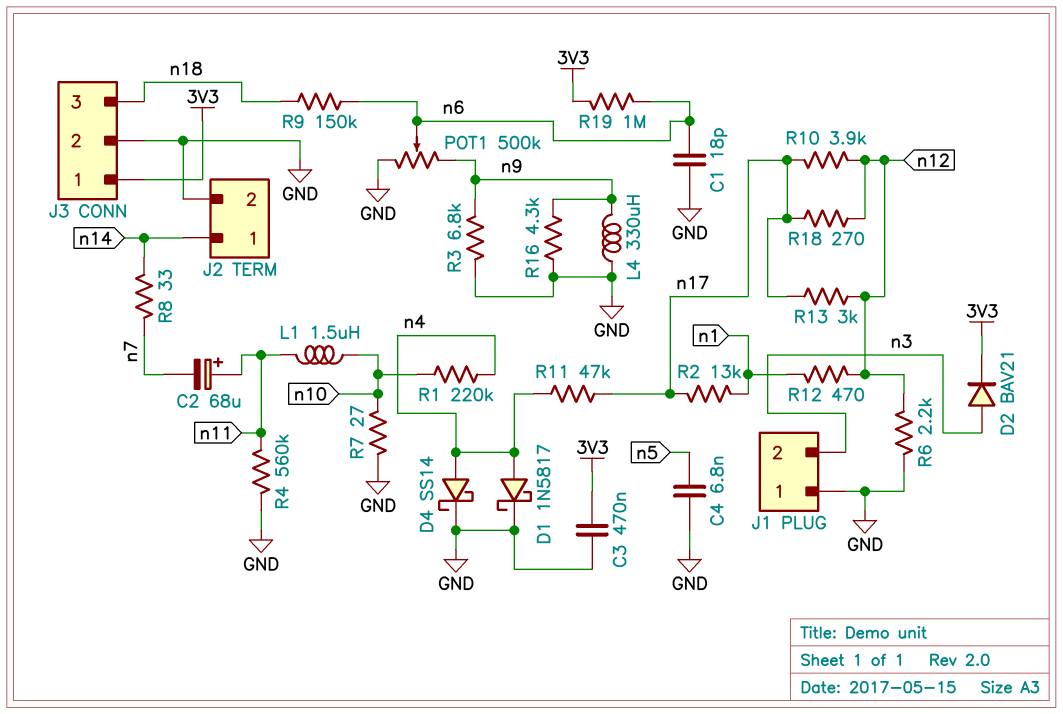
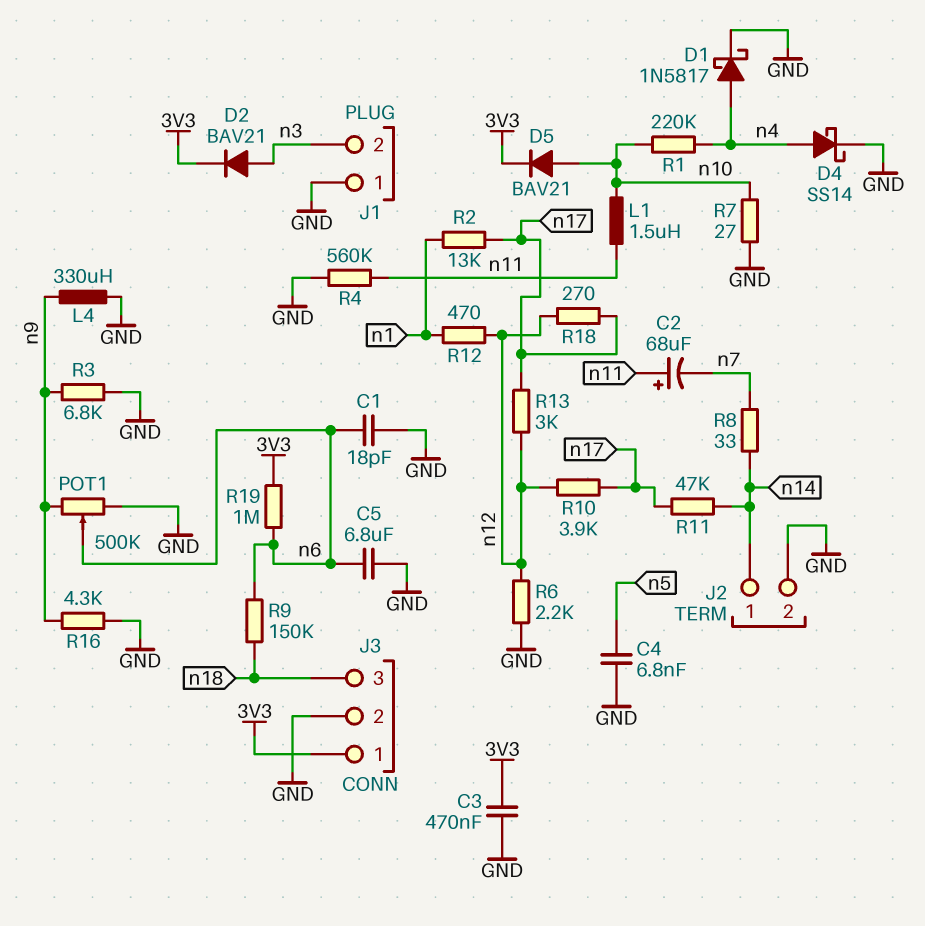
C5: none -> 6.8uF (GND, n6)
D5: none -> diode BAV21 (A n10, K 3V3)
R11: 47k (n4, n17) -> 47k (n14, n17)

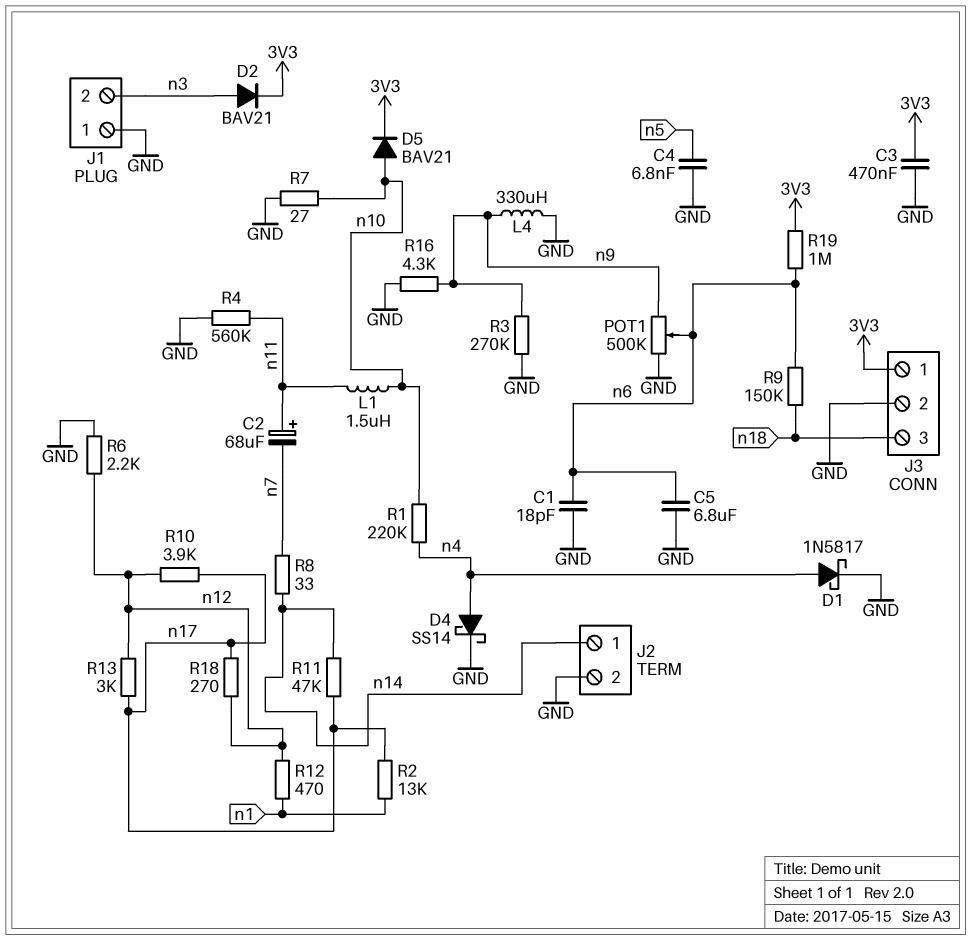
R3: 6.8k (GND, n9) -> 270k (GND, n9)

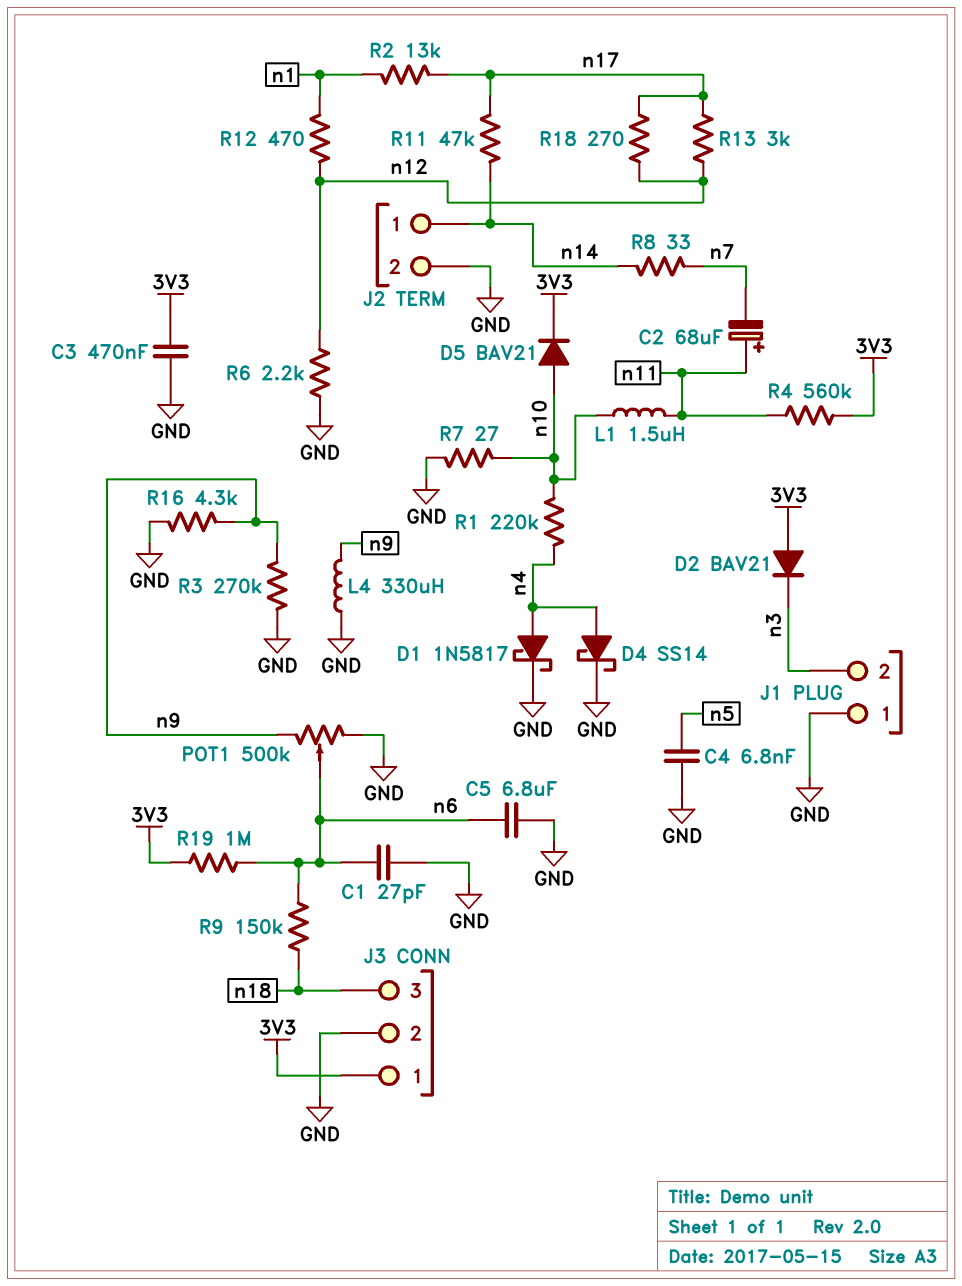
C1: 18pF (GND, n6) -> 27pF (GND, n6)
D2: diode BAV21 (A n3, K 3V3) -> diode BAV21 (A 3V3, K n3)
R4: 560k (GND, n11) -> 560k (3V3, n11)
R10: 3.9k (n12, n17) -> none

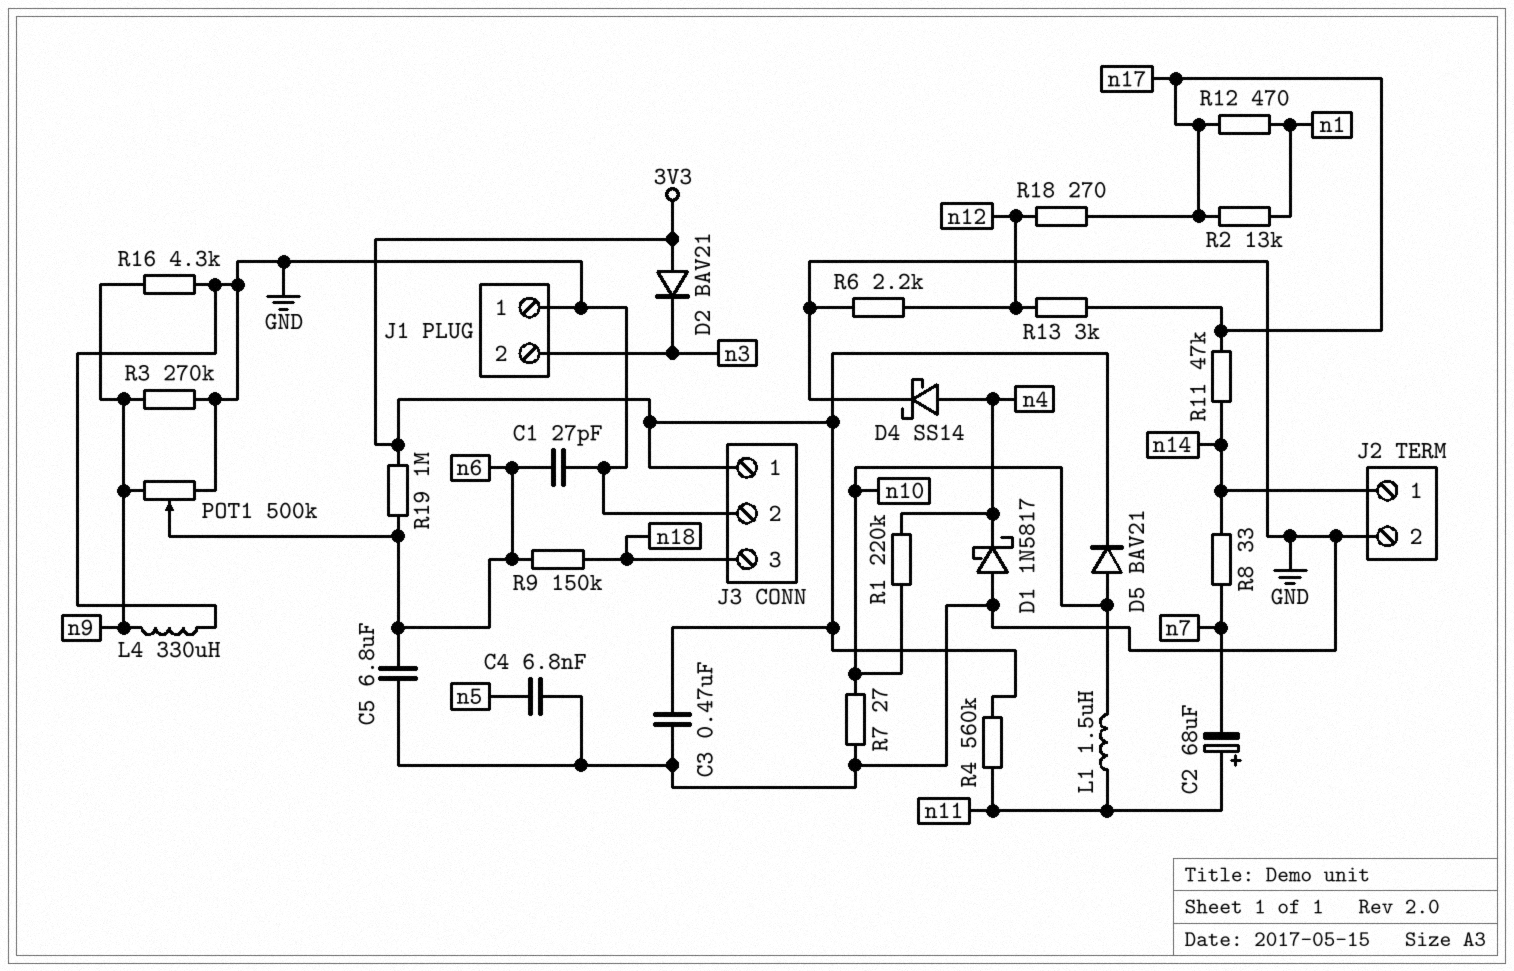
D1: schottky 1N5817 (A n4, K GND) -> schottky 1N5817 (A GND, K n4)
R12: 470 (n1, n12) -> 470 (n1, n17)

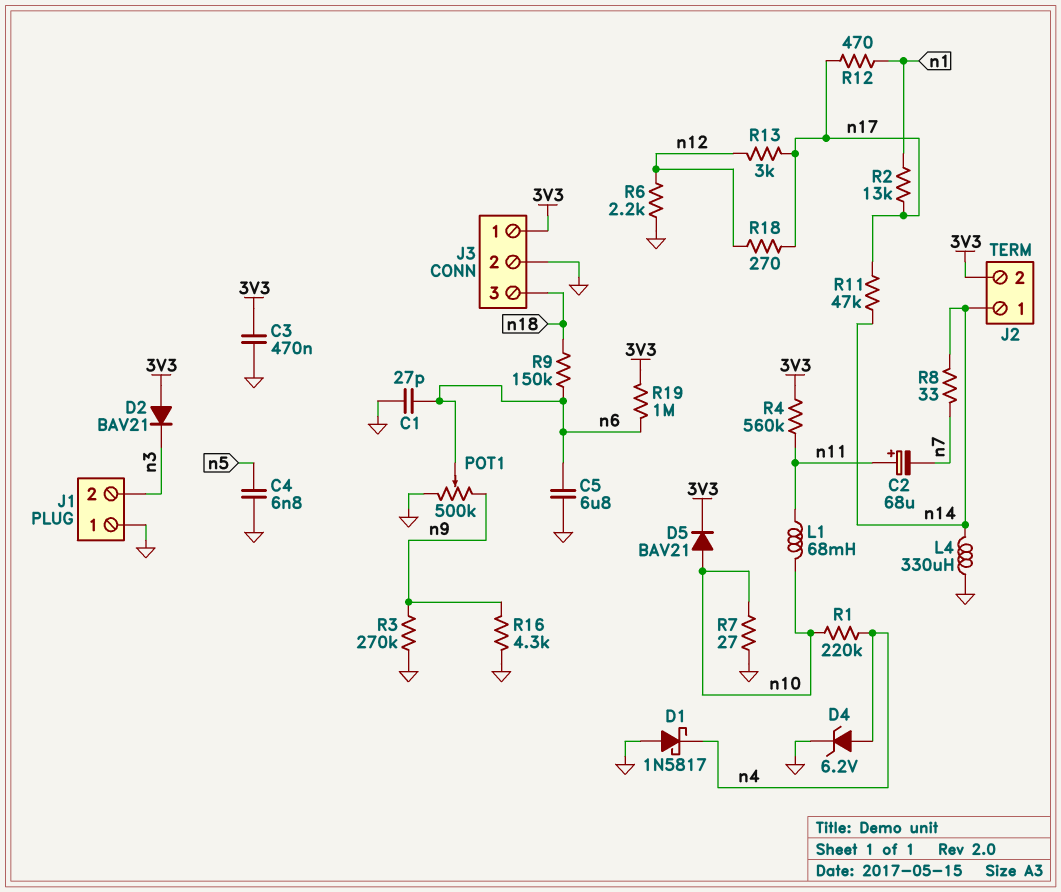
D4: schottky SS14 (A n4, K GND) -> zener 6.2V (A n4, K GND)
J2 pin 2: GND -> 3V3
L1: 1.5uH (n10, n11) -> 68mH (n10, n11)
L4: 330uH (GND, n9) -> 330uH (GND, n14)

